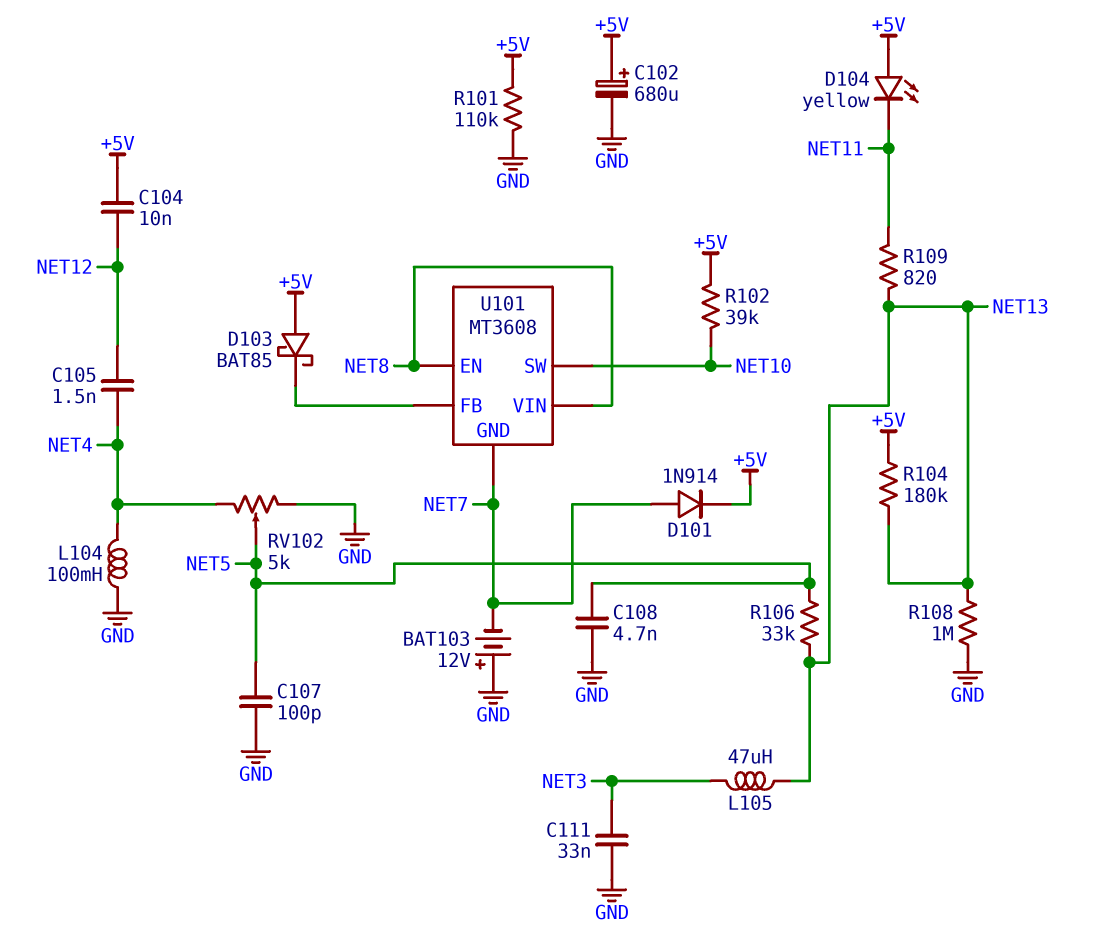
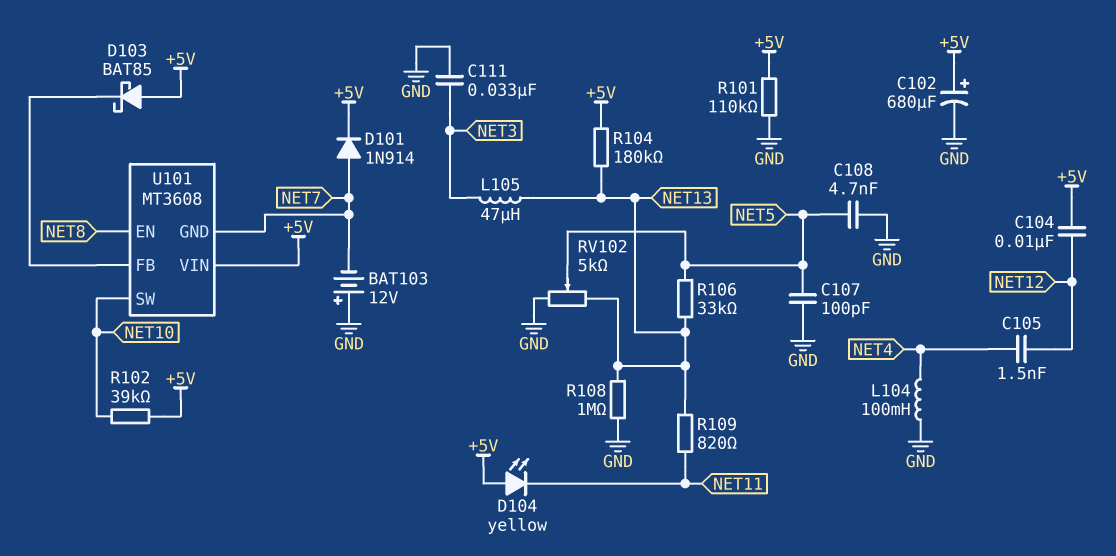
RV102: 5k (GND, NET4, wiper NET5) -> 5k (GND, NET13, wiper NET5)
U101 pin VIN: NET8 -> +5V

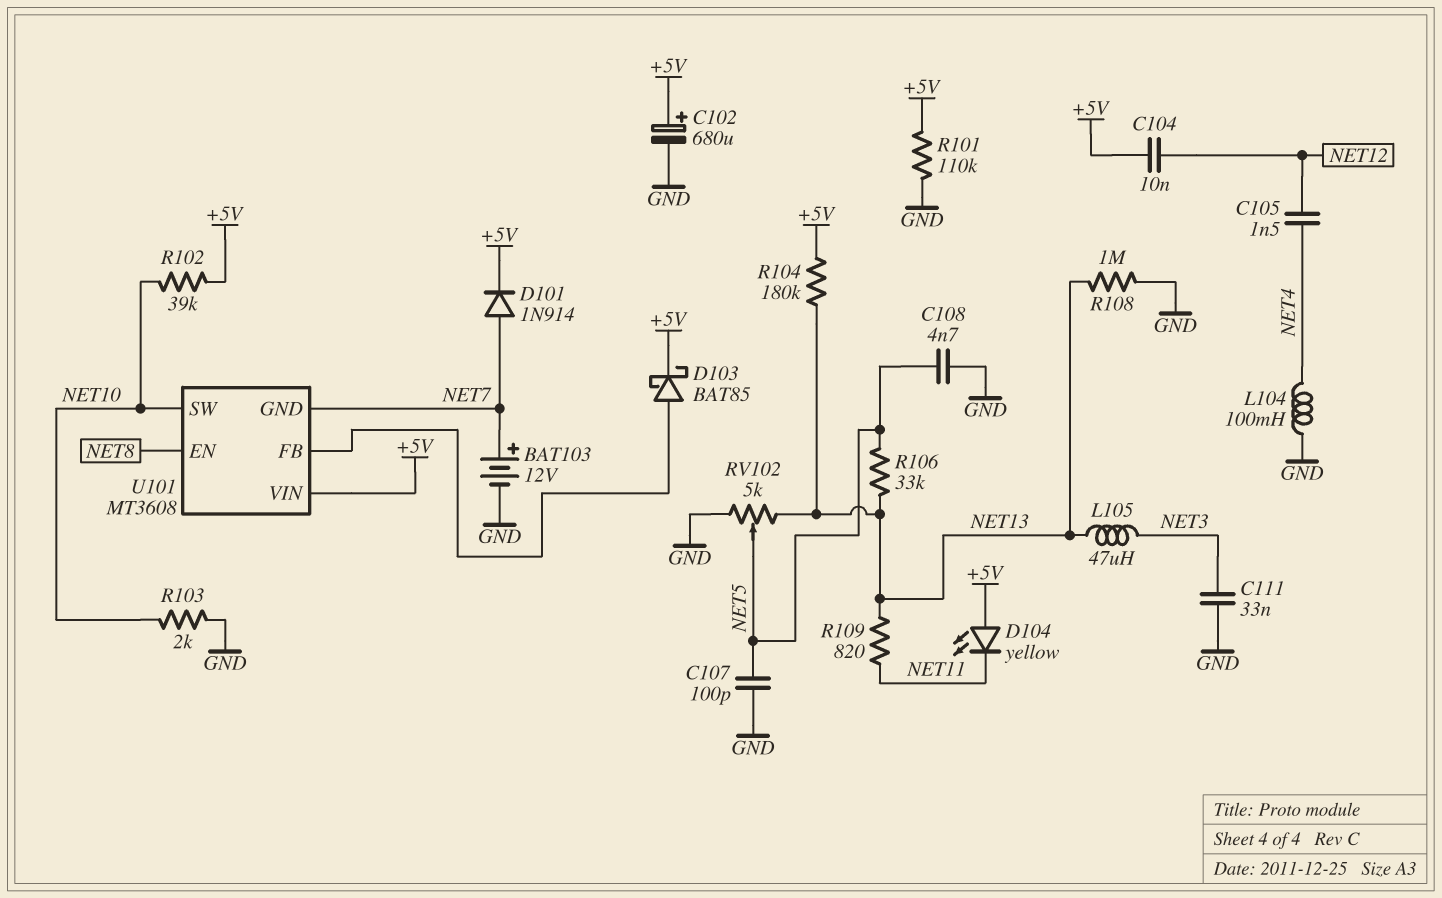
BAT103: 12V (plus GND, minus NET7) -> 12V (plus NET7, minus GND)
D103: schottky BAT85 (A +5V, K U101/FB) -> schottky BAT85 (A U101/FB, K +5V)
R103: none -> 2k (GND, NET10)

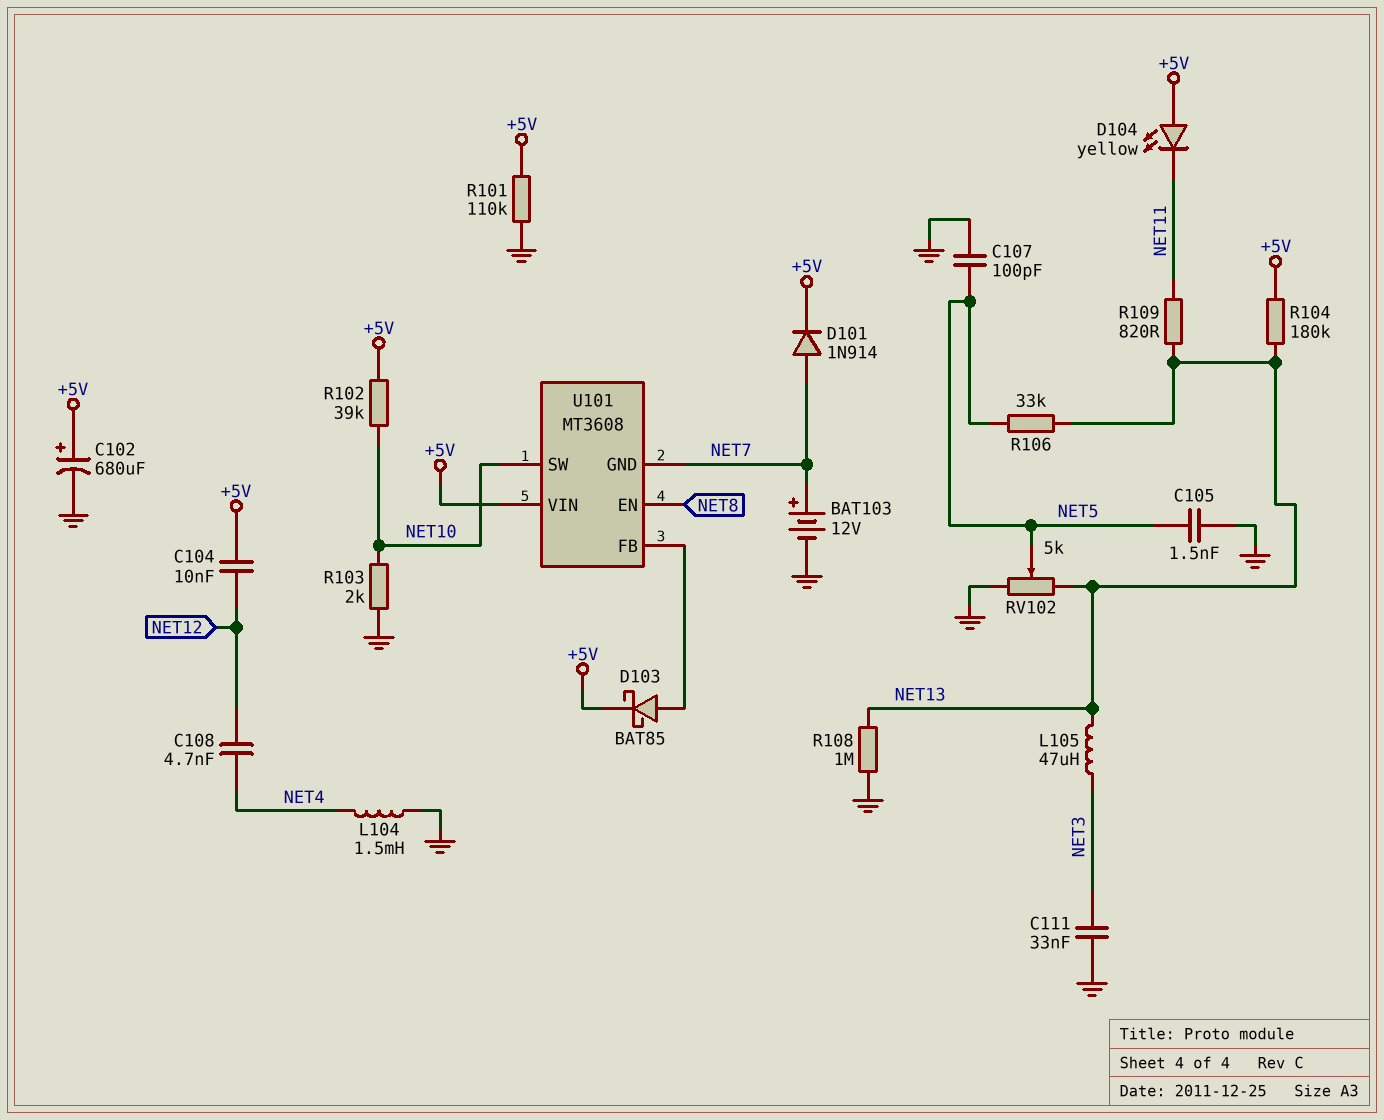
C105: 1.5nF (NET4, NET12) -> 1.5nF (GND, NET5)
C108: 4.7nF (GND, NET5) -> 4.7nF (NET4, NET12)
L104: 100mH (GND, NET4) -> 1.5mH (GND, NET4)

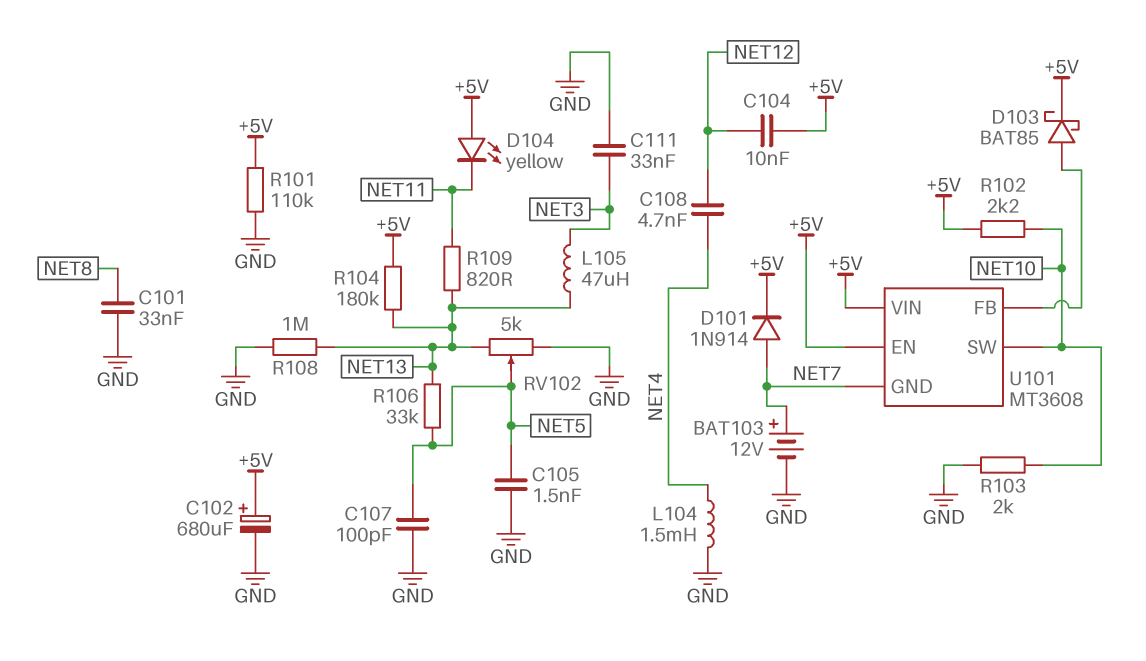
C101: none -> 33nF (GND, NET8)
R102: 39k (+5V, NET10) -> 2.2k (+5V, NET10)
U101 pin EN: NET8 -> +5V

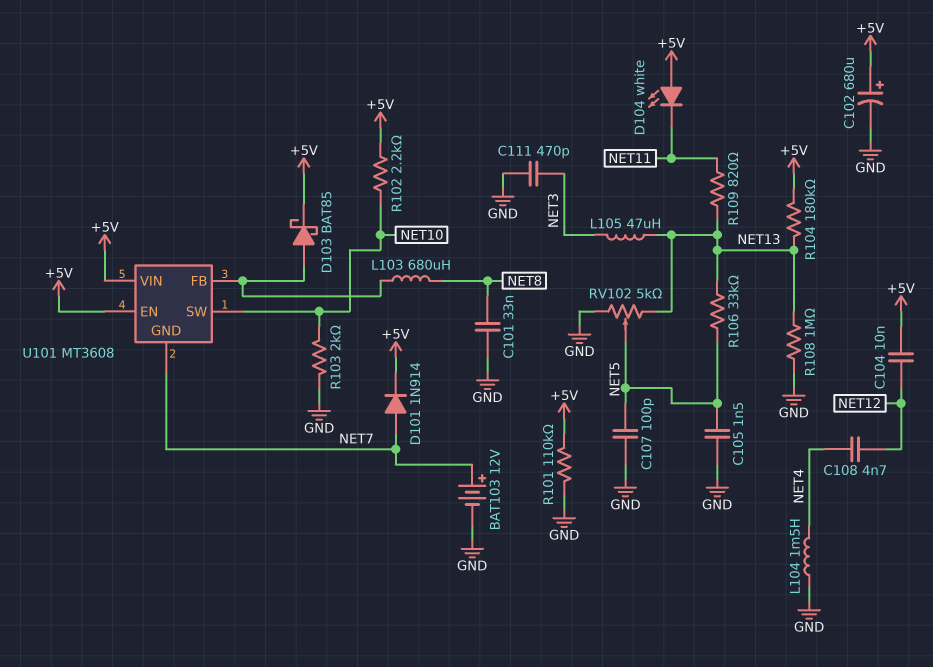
C111: 33nF (GND, NET3) -> 470pF (GND, NET3)
D104: LED yellow (A +5V, K NET11) -> LED white (A +5V, K NET11)
L103: none -> 680uH (NET8, U101/FB)

